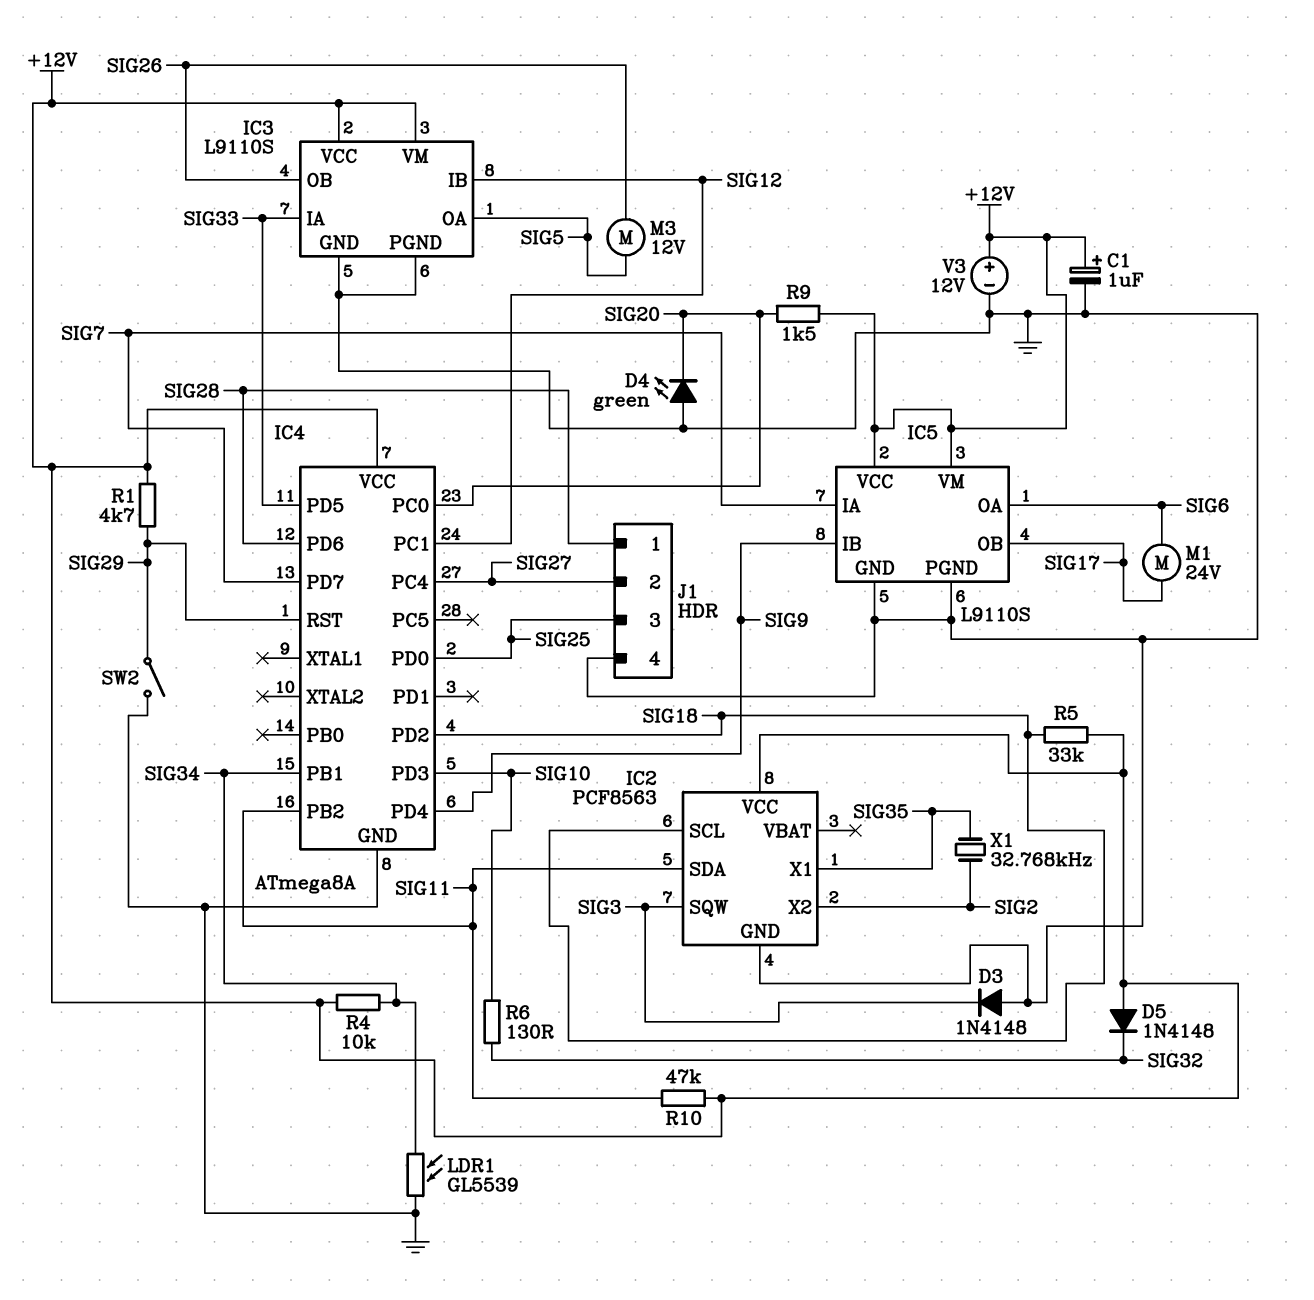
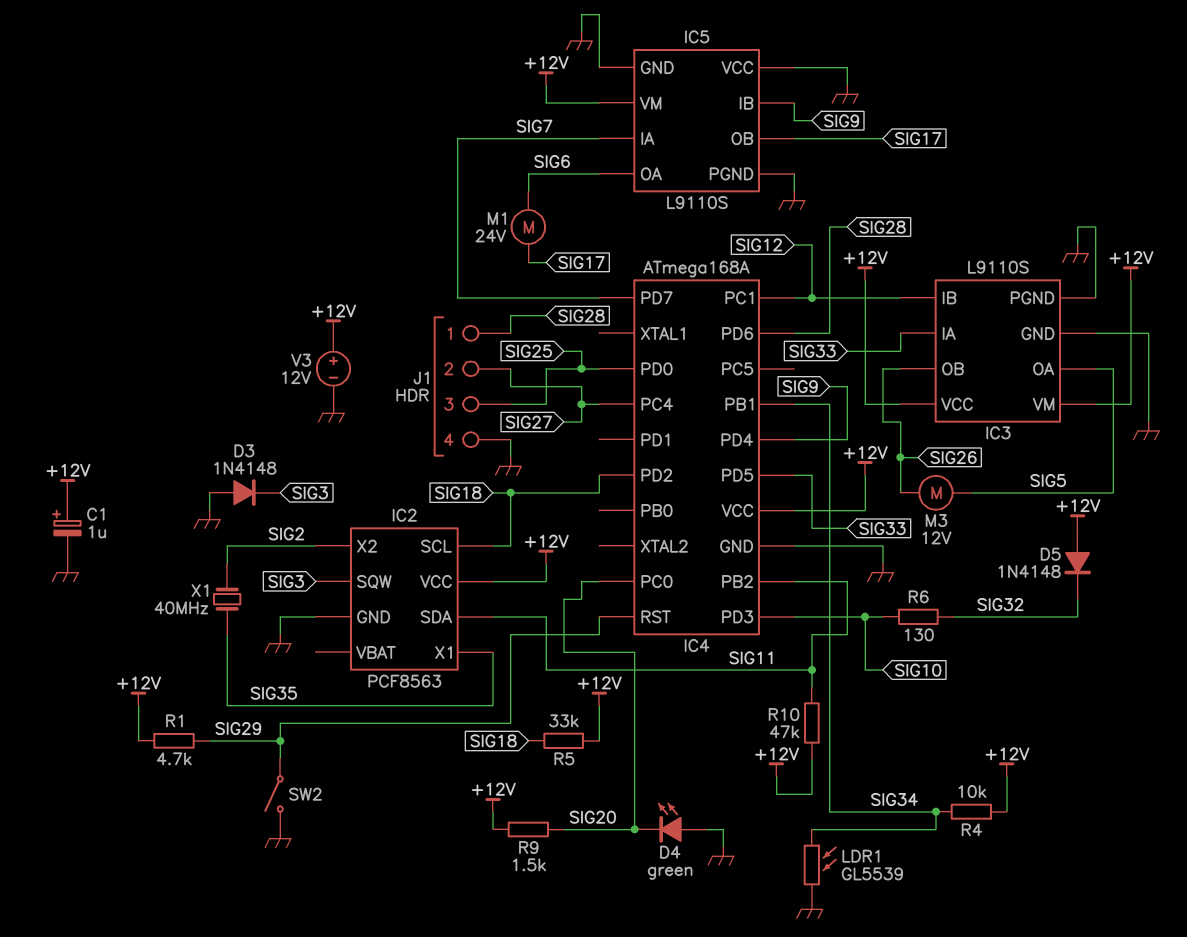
IC4: ATmega8A -> ATmega168A
IC5 pin VCC: +12V -> GND
X1: 32.768kHz (SIG2, SIG35) -> 40MHz (SIG2, SIG35)

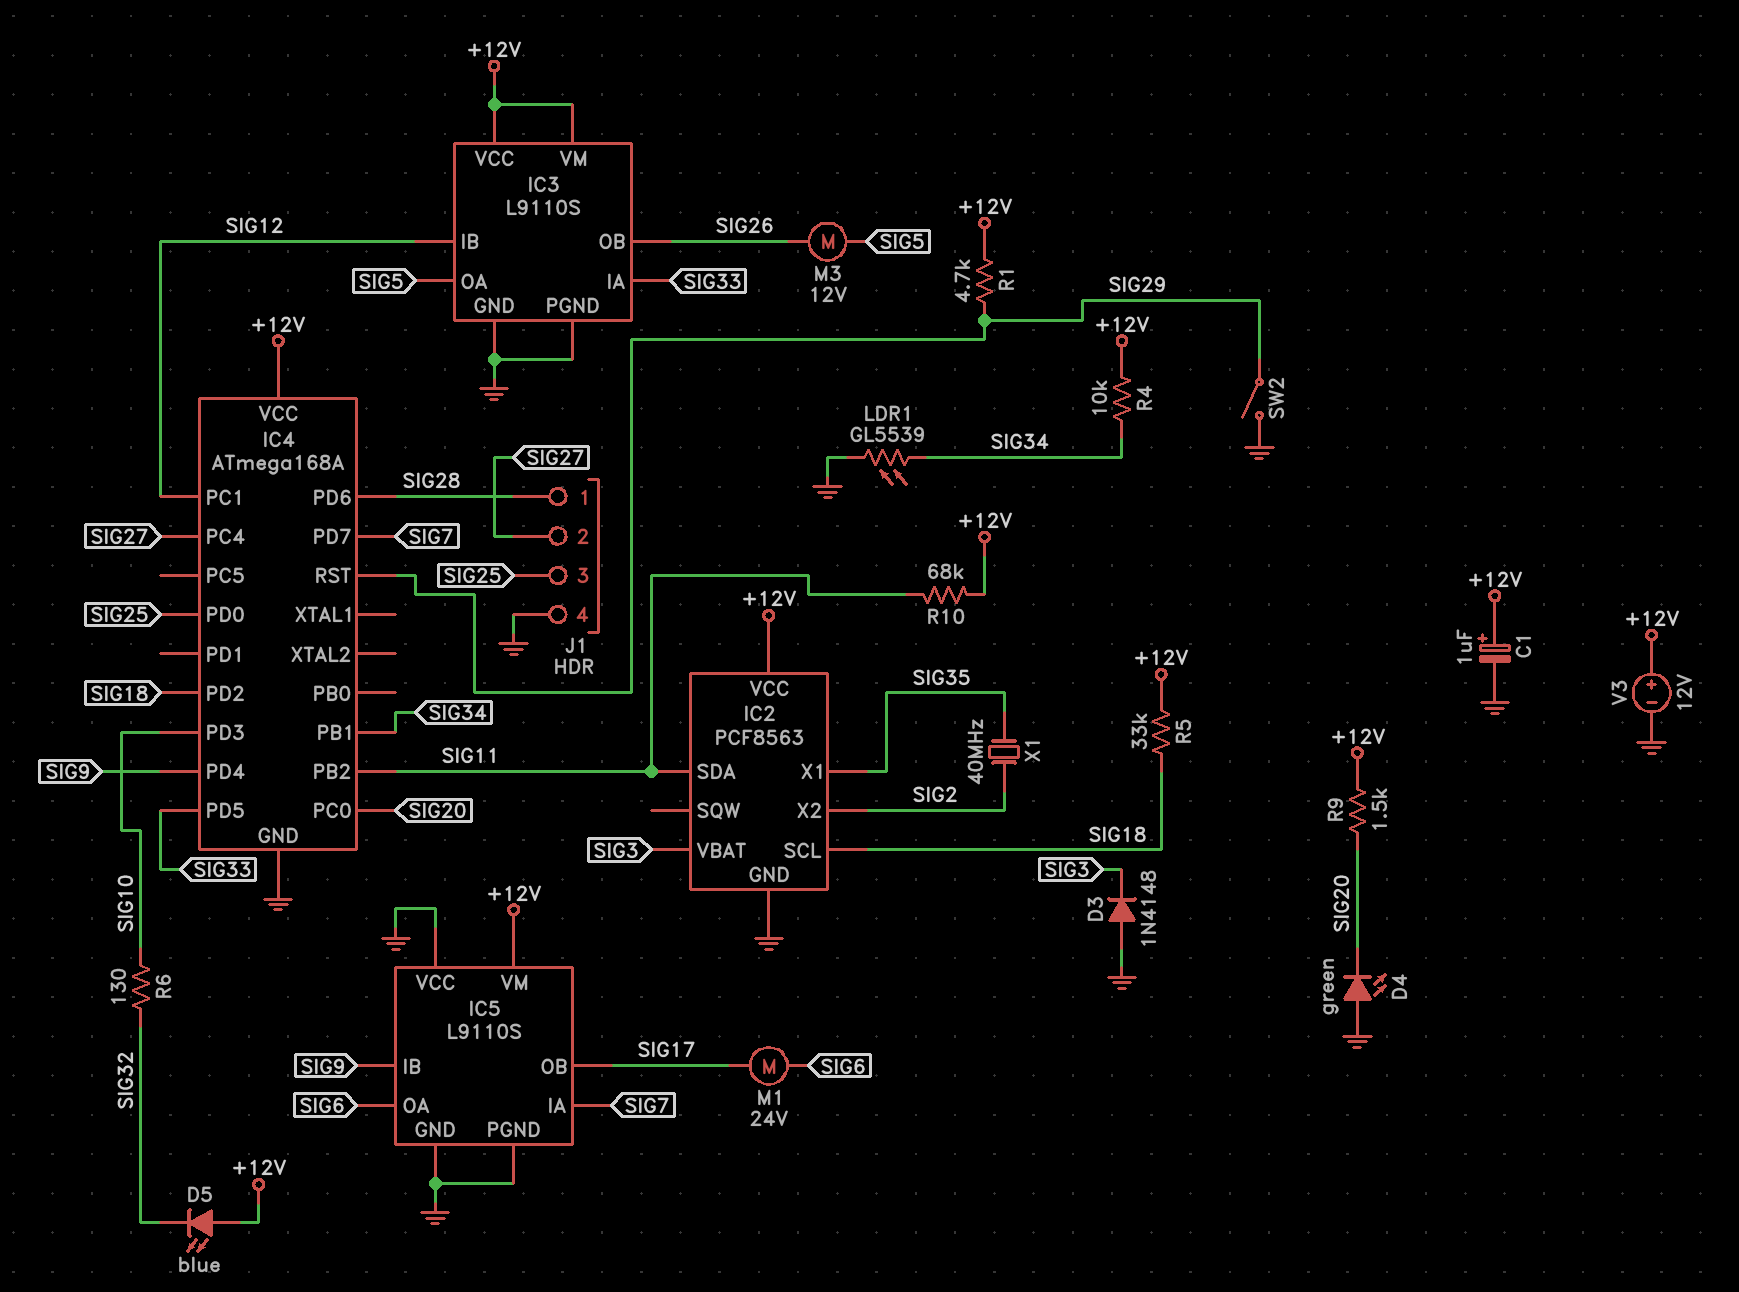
D5: diode 1N4148 (A +12V, K SIG32) -> LED blue (A +12V, K SIG32)
IC2 pin SQW: SIG3 -> none
IC2 pin VBAT: none -> SIG3
R10: 47k (+12V, SIG11) -> 68k (+12V, SIG11)

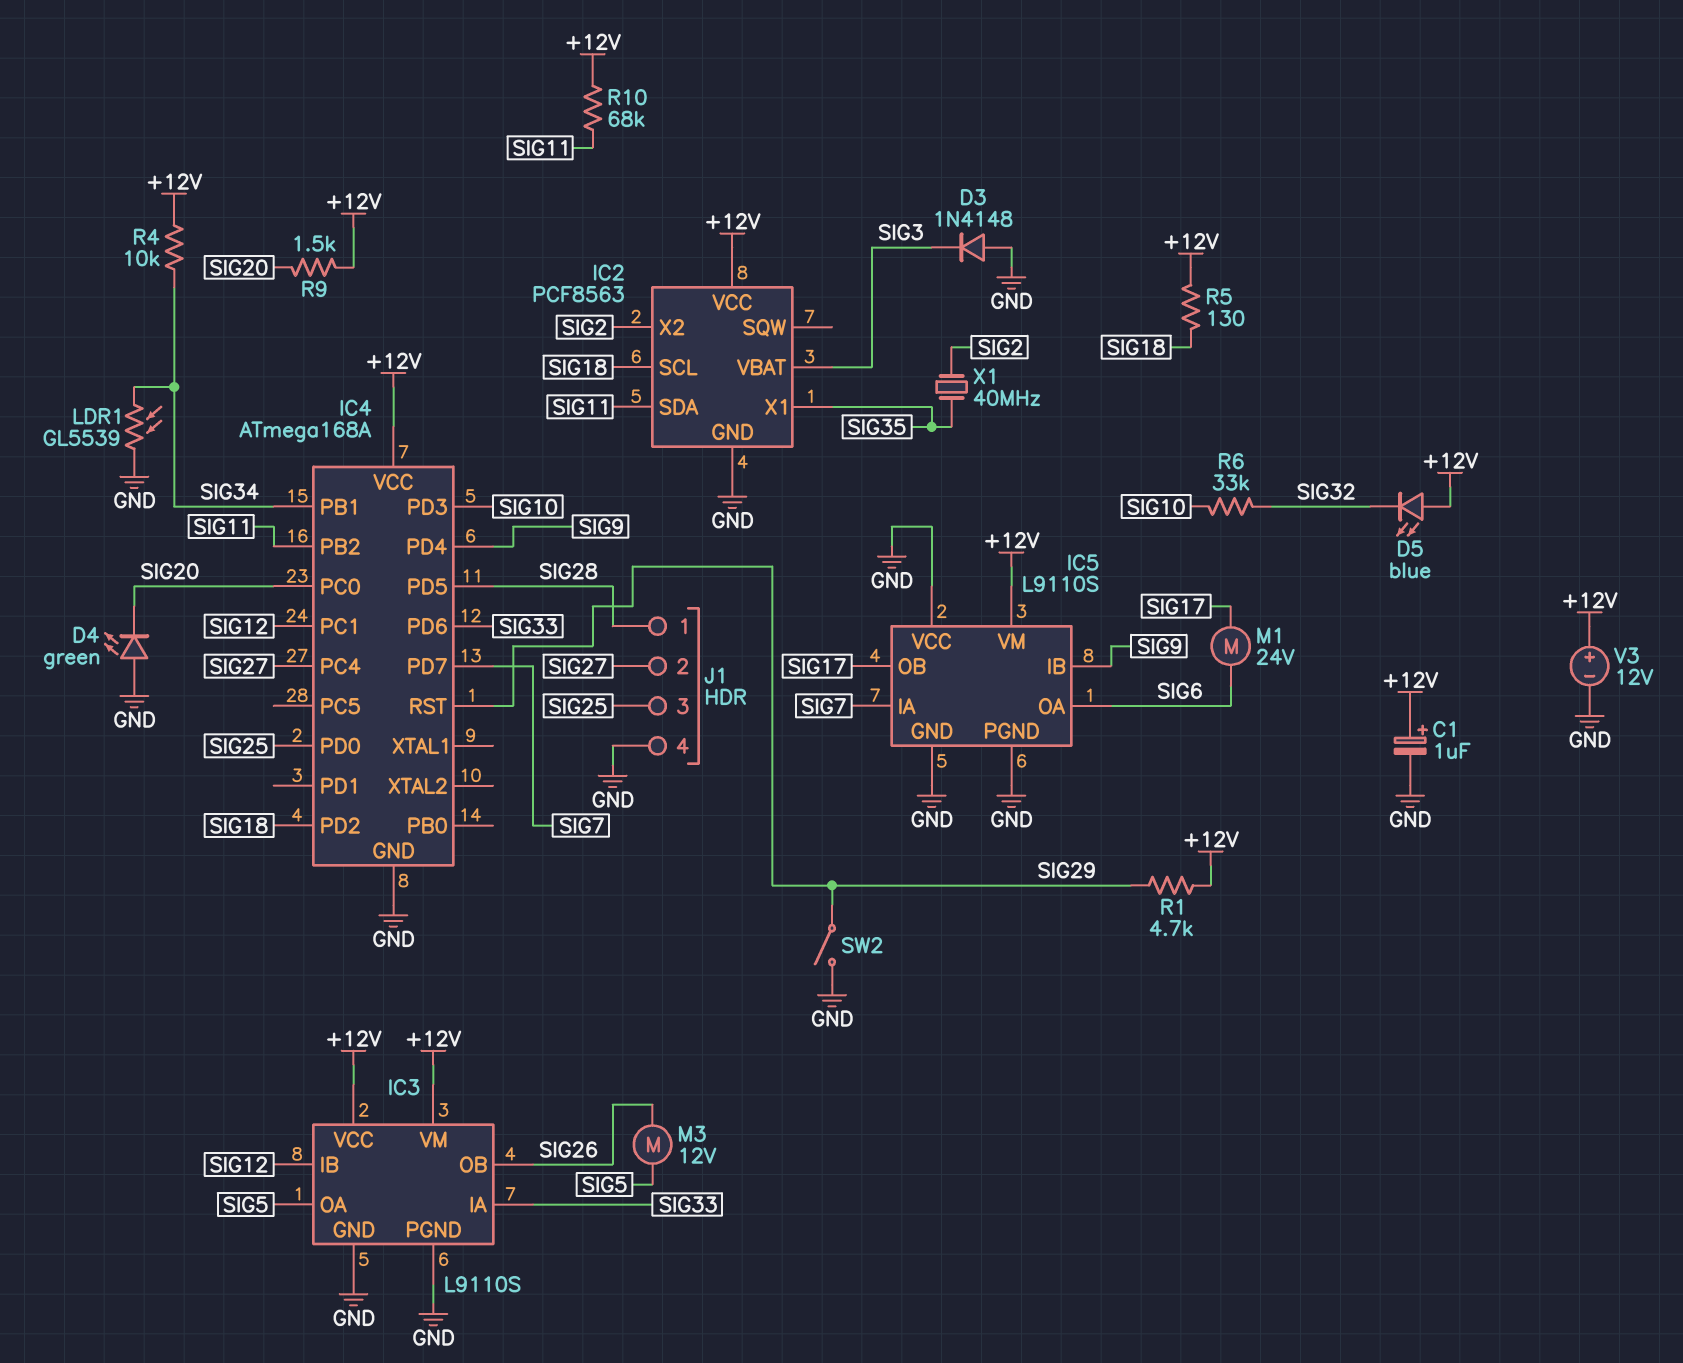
IC4 pin PD5: SIG33 -> SIG28
IC4 pin PD6: SIG28 -> SIG33
R5: 33k (+12V, SIG18) -> 130 (+12V, SIG18)
R6: 130 (SIG10, SIG32) -> 33k (SIG10, SIG32)

